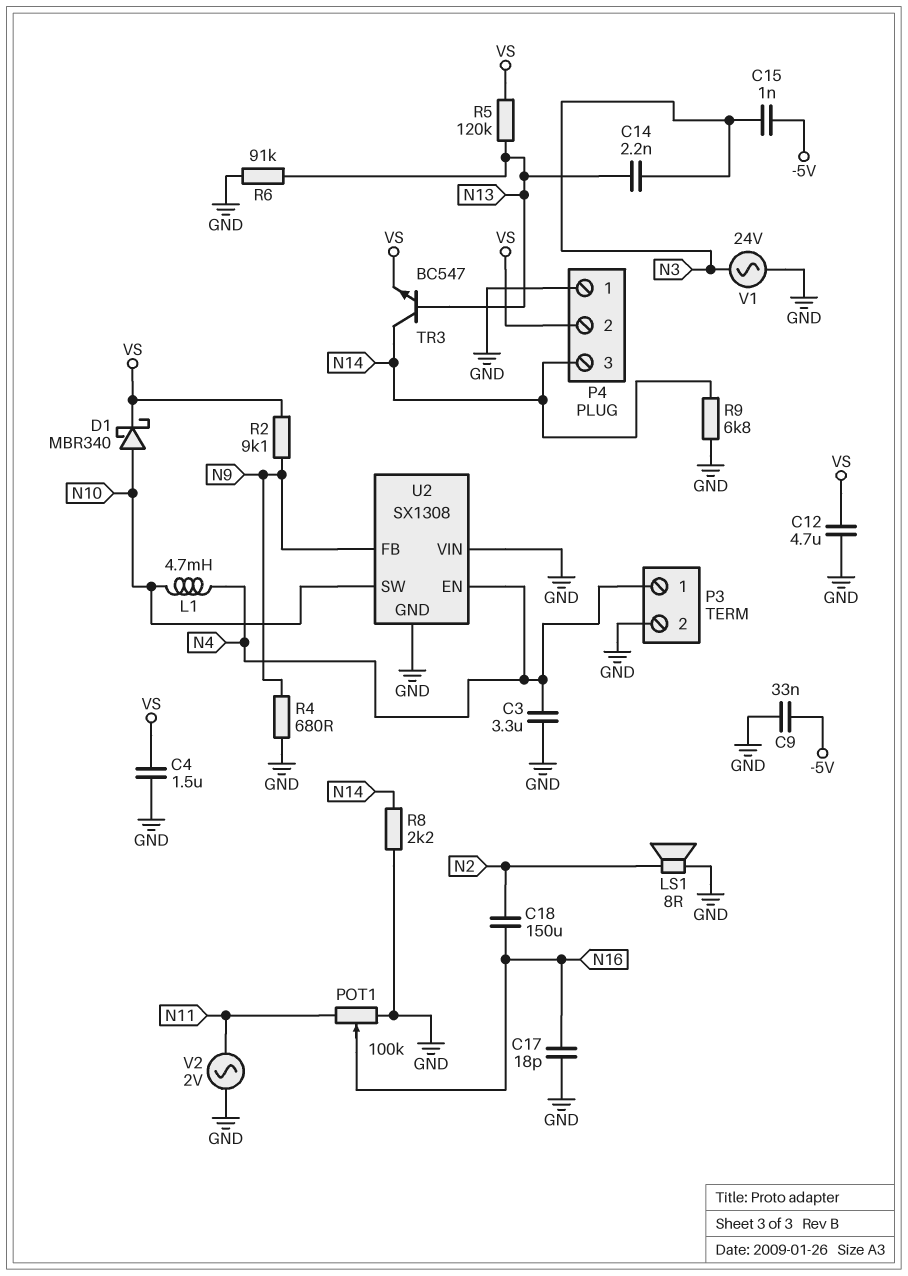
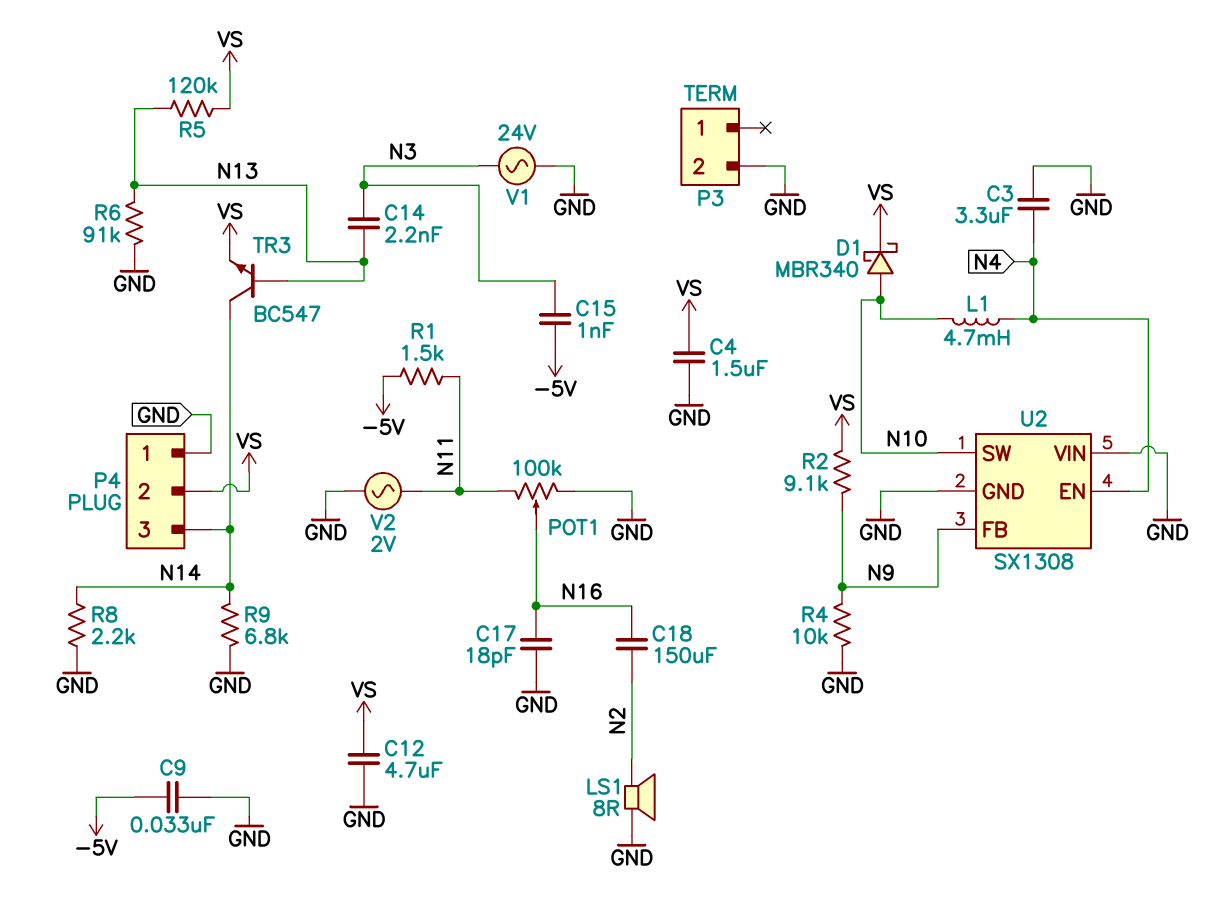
P3 pin 1: N4 -> none
R1: none -> 1.5k (-5V, N11)
R4: 680 (GND, N9) -> 10k (GND, N9)

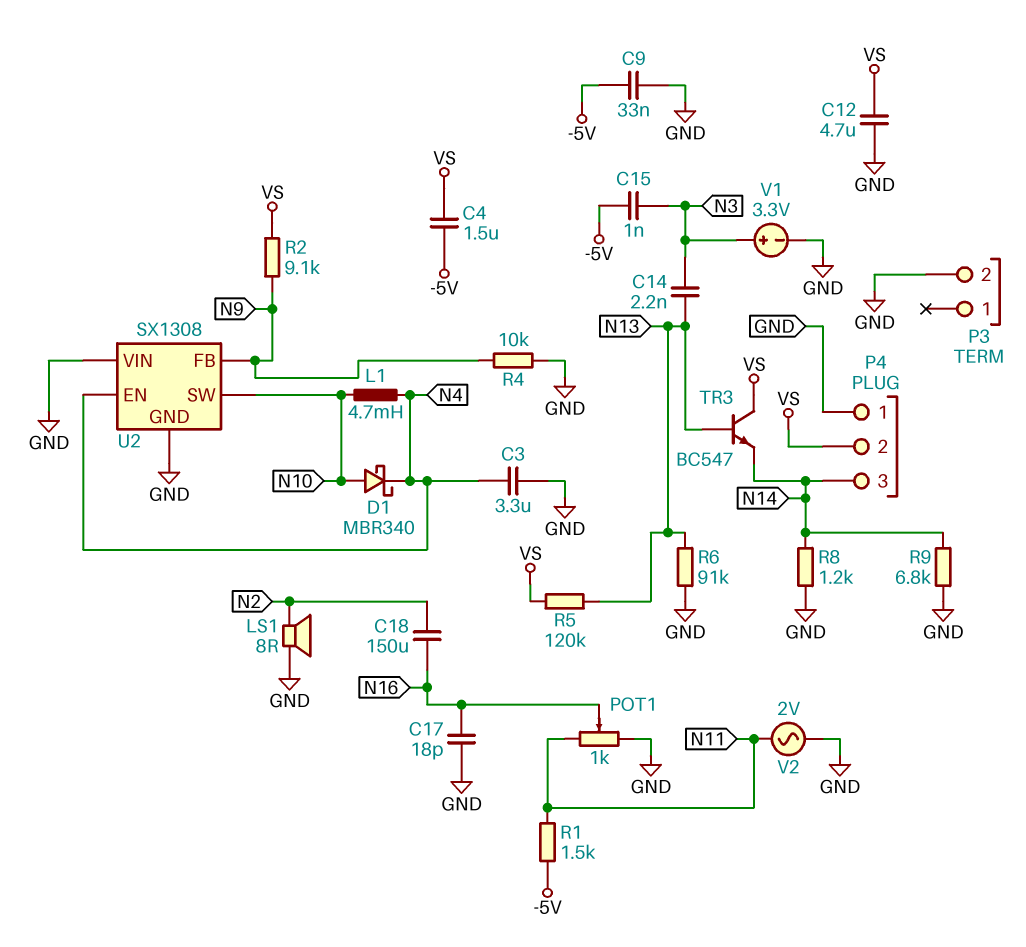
C4: 1.5uF (GND, VS) -> 1.5uF (-5V, VS)
D1: schottky MBR340 (A N10, K VS) -> schottky MBR340 (A N10, K N4)
POT1: 100k (GND, N11, wiper N16) -> 1k (GND, N11, wiper N16)
R8: 2.2k (GND, N14) -> 1.2k (GND, N14)
TR3: NPN BC547 (B N13, C N14, E VS) -> NPN BC547 (B N13, C VS, E N14)
V1: AC 24V (GND, N3) -> 3.3V (plus N3, minus GND)

